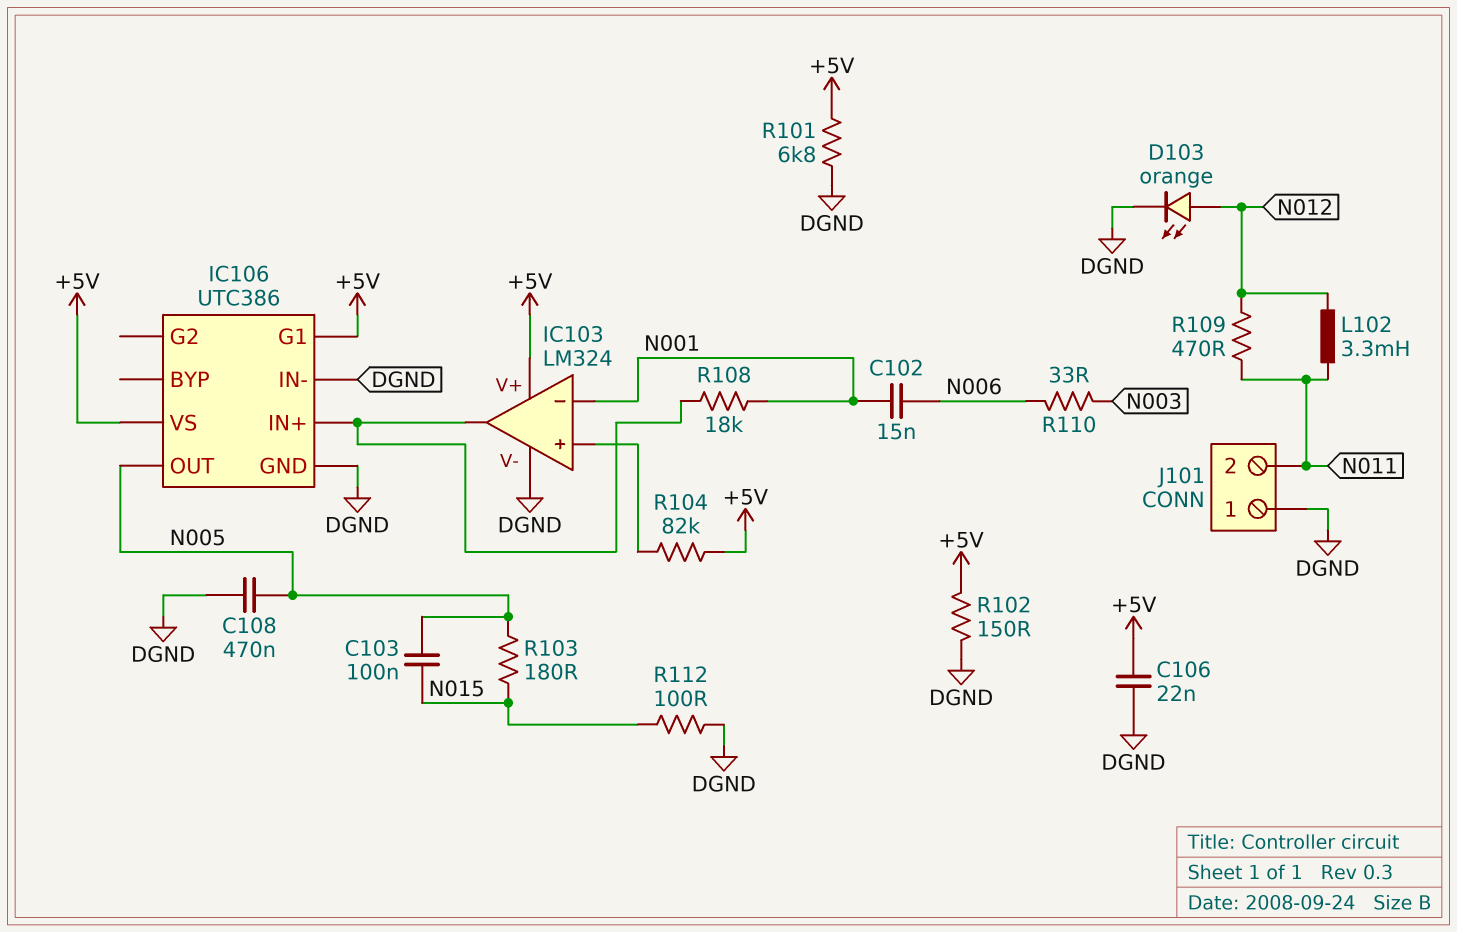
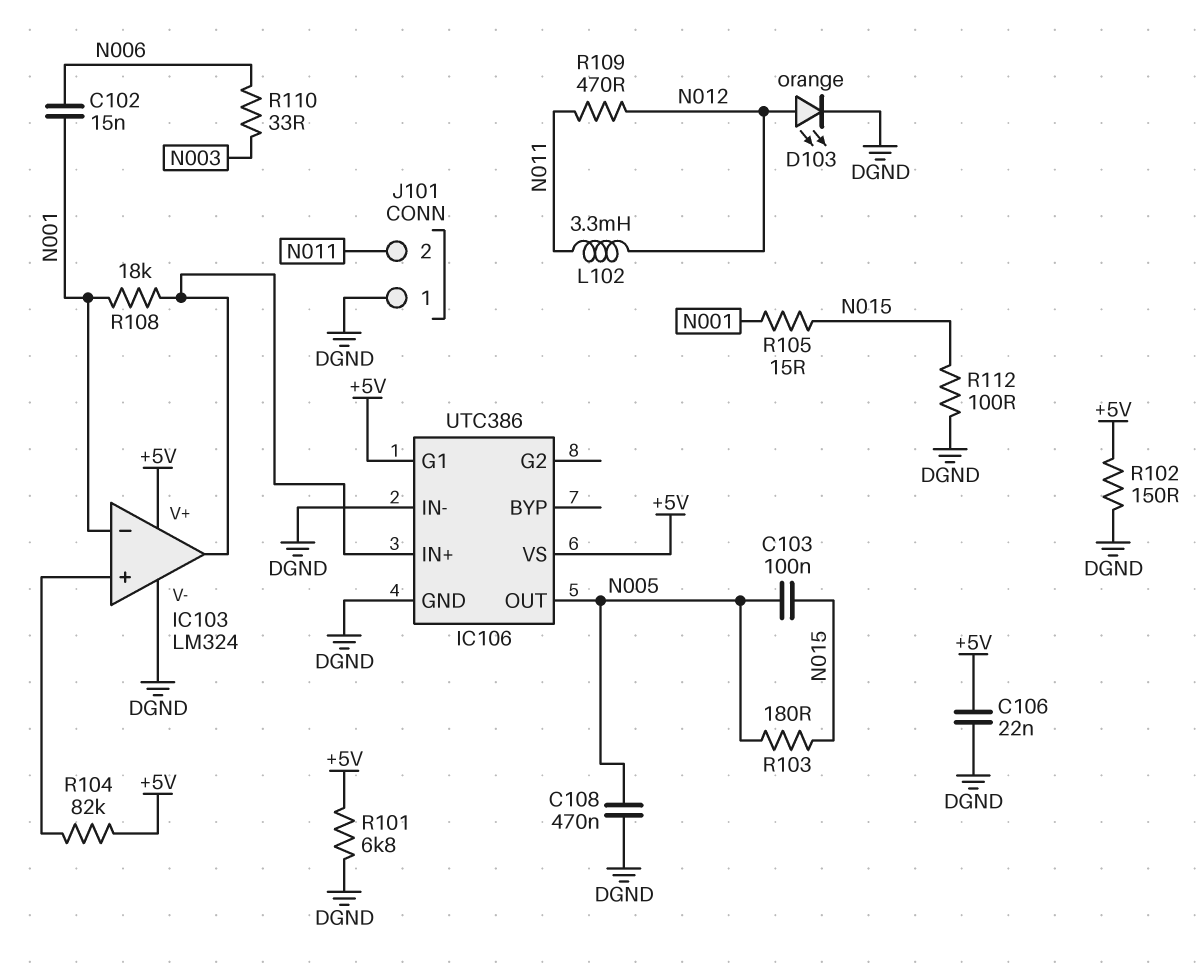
R105: none -> 15 (N001, N015)

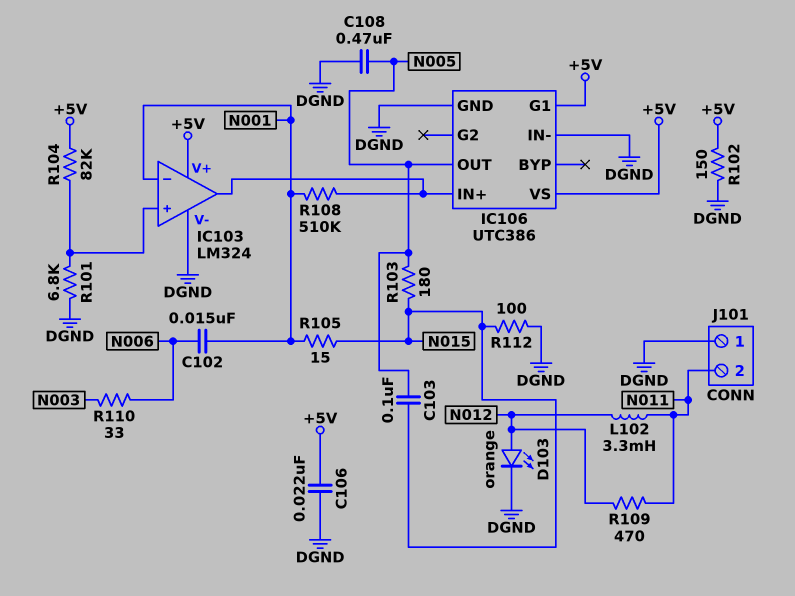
R101: 6.8k (+5V, DGND) -> 6.8k (DGND, IC103/in+)
R108: 18k (IC103/out, N001) -> 510k (IC103/out, N001)

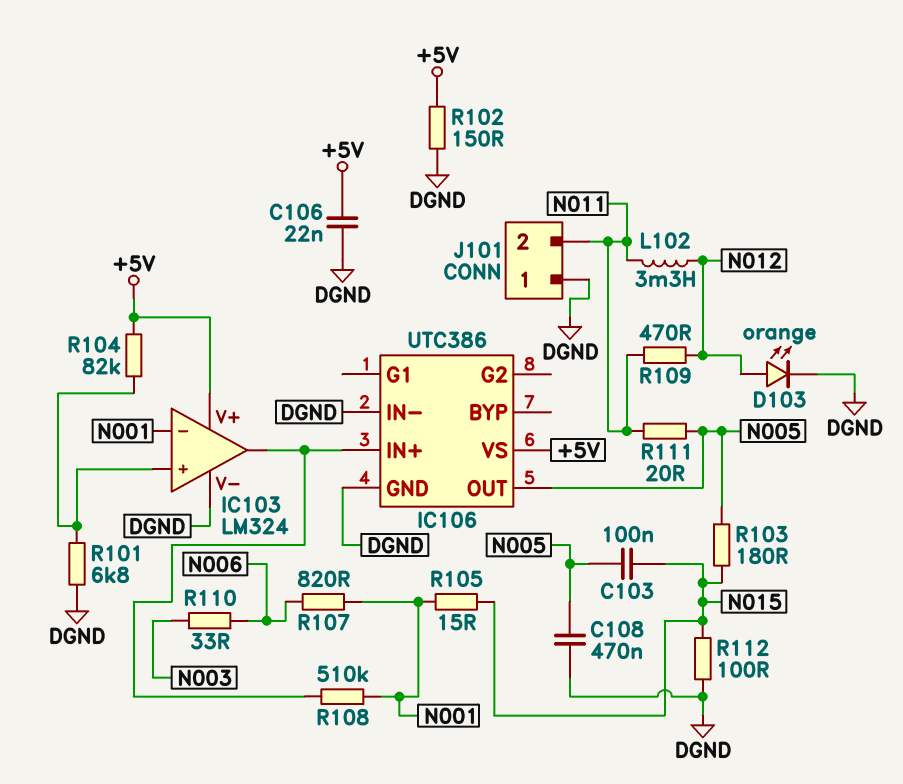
C102: 15nF (N001, N006) -> none
IC106 pin G1: +5V -> none
R107: none -> 820 (N001, N006)
R111: none -> 20 (N005, N011)

